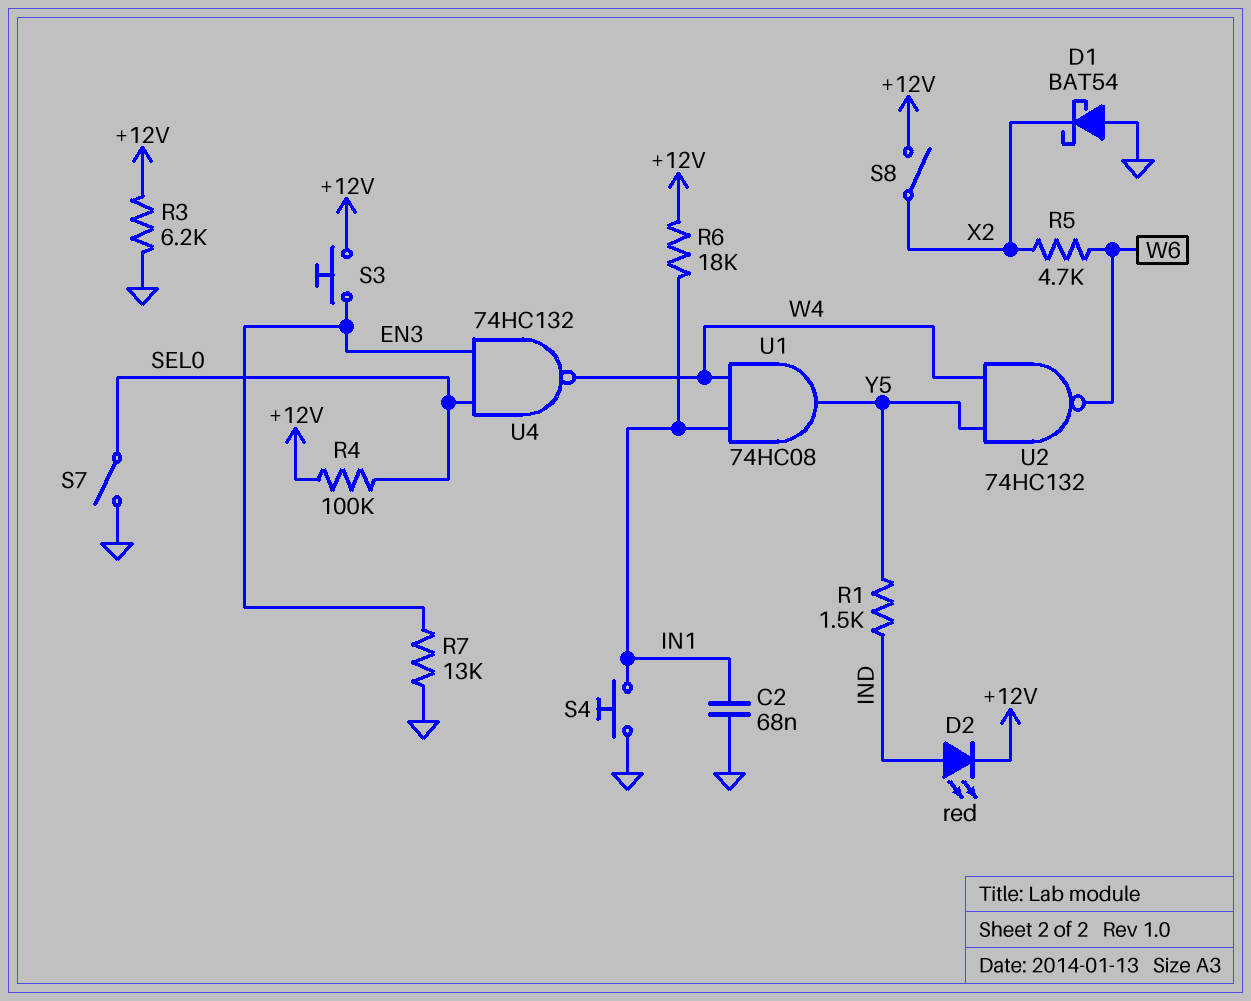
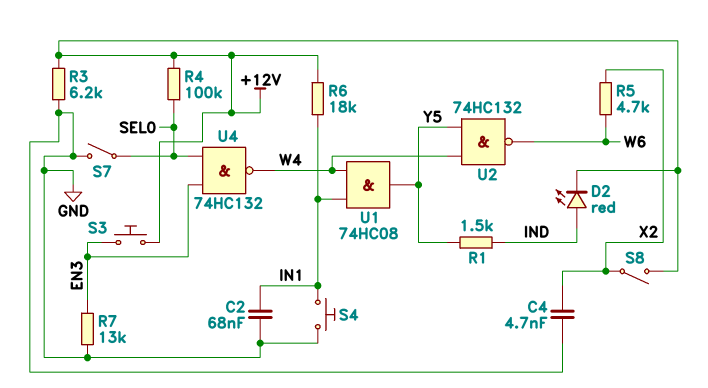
C4: none -> 4.7nF (GND, X2)
D1: schottky BAT54 (A GND, K X2) -> none

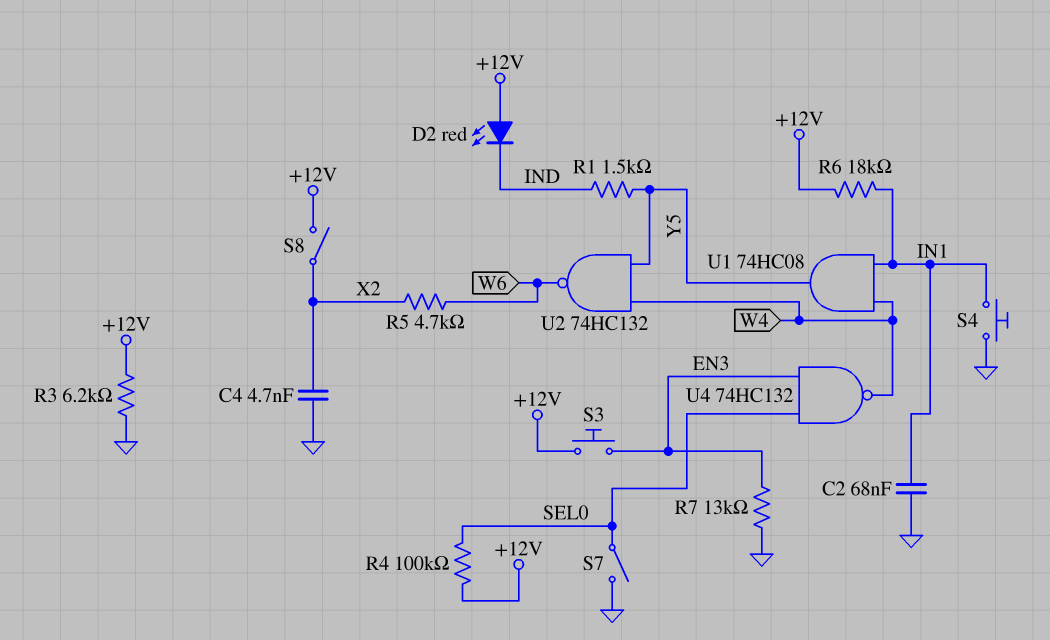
D2: LED red (A IND, K +12V) -> LED red (A +12V, K IND)

